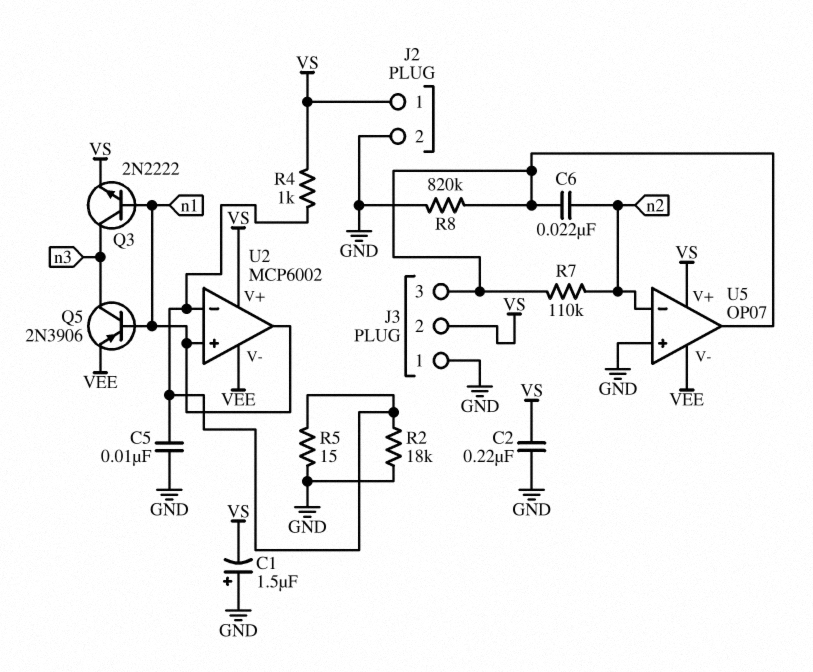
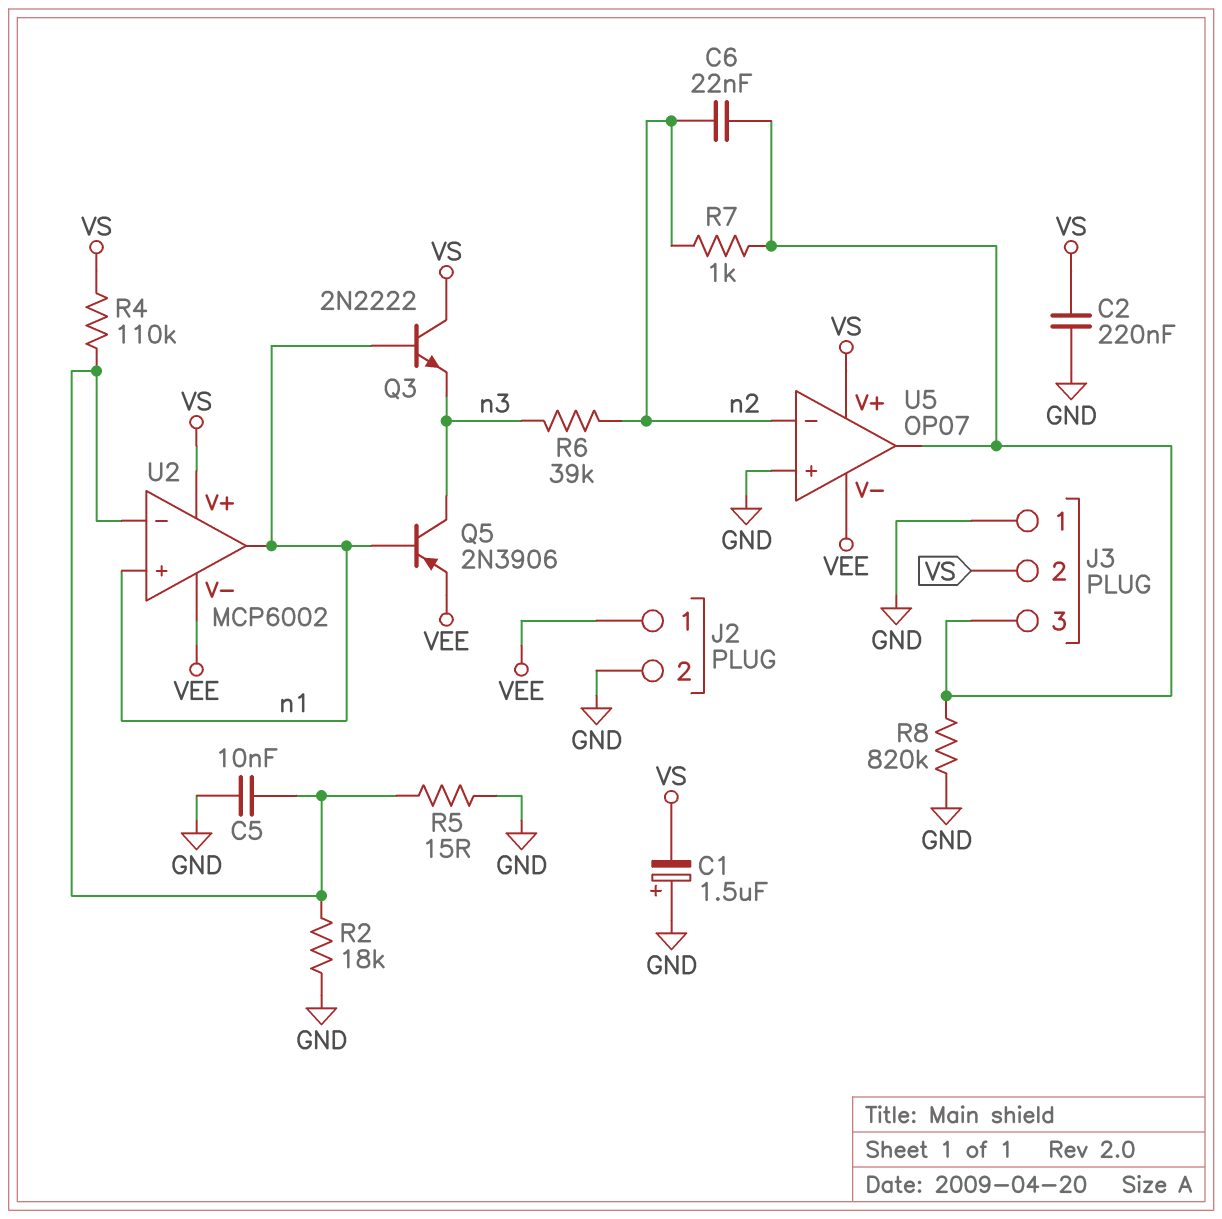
J2 pin 1: VS -> VEE
Q3: NPN 2N2222 (B n1, C n3, E VS) -> NPN 2N2222 (B n1, C VS, E n3)
R4: 1k (U2/in-, VS) -> 110k (U2/in-, VS)
R6: none -> 39k (n2, n3)
R7: 110k (J3/3, n2) -> 1k (J3/3, n2)

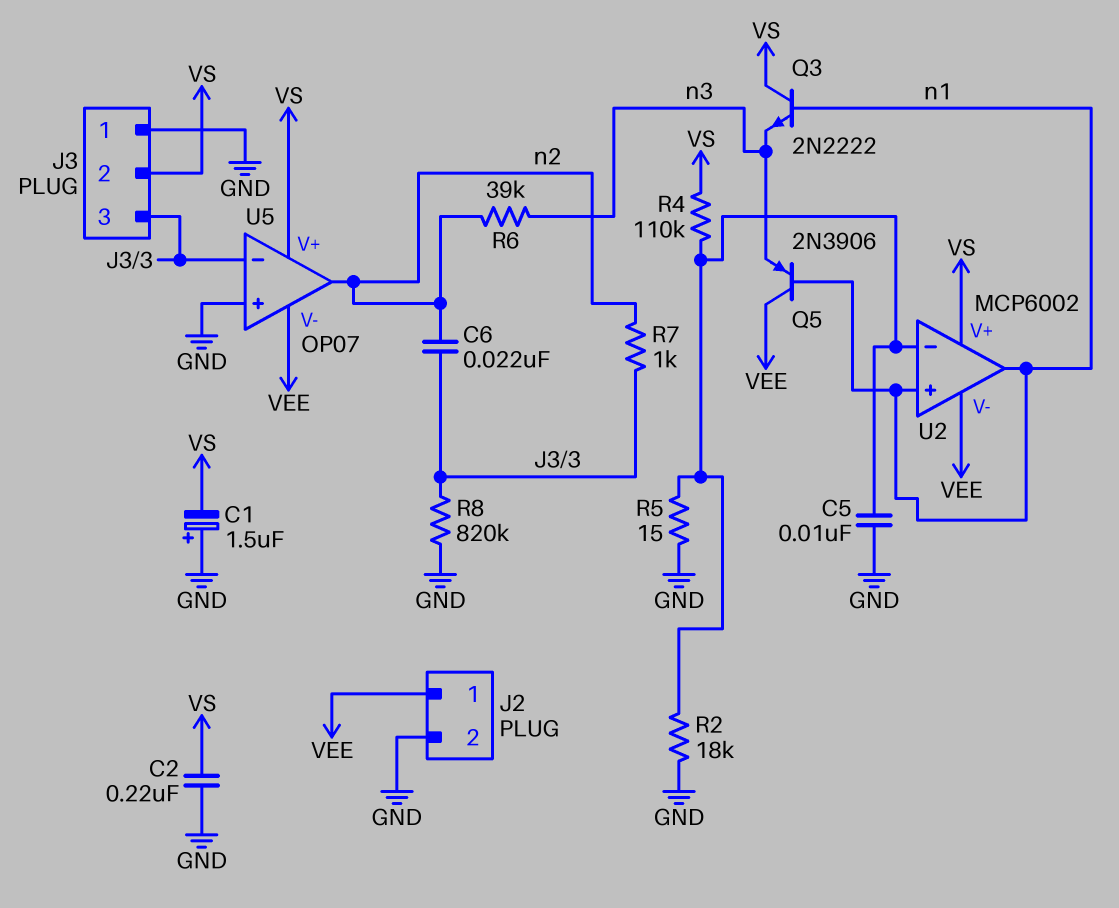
Q5: PNP 2N3906 (B n1, C n3, E VEE) -> PNP 2N3906 (B n1, C VEE, E n3)
U5 pin in-: n2 -> J3/3
U5 pin out: J3/3 -> n2

